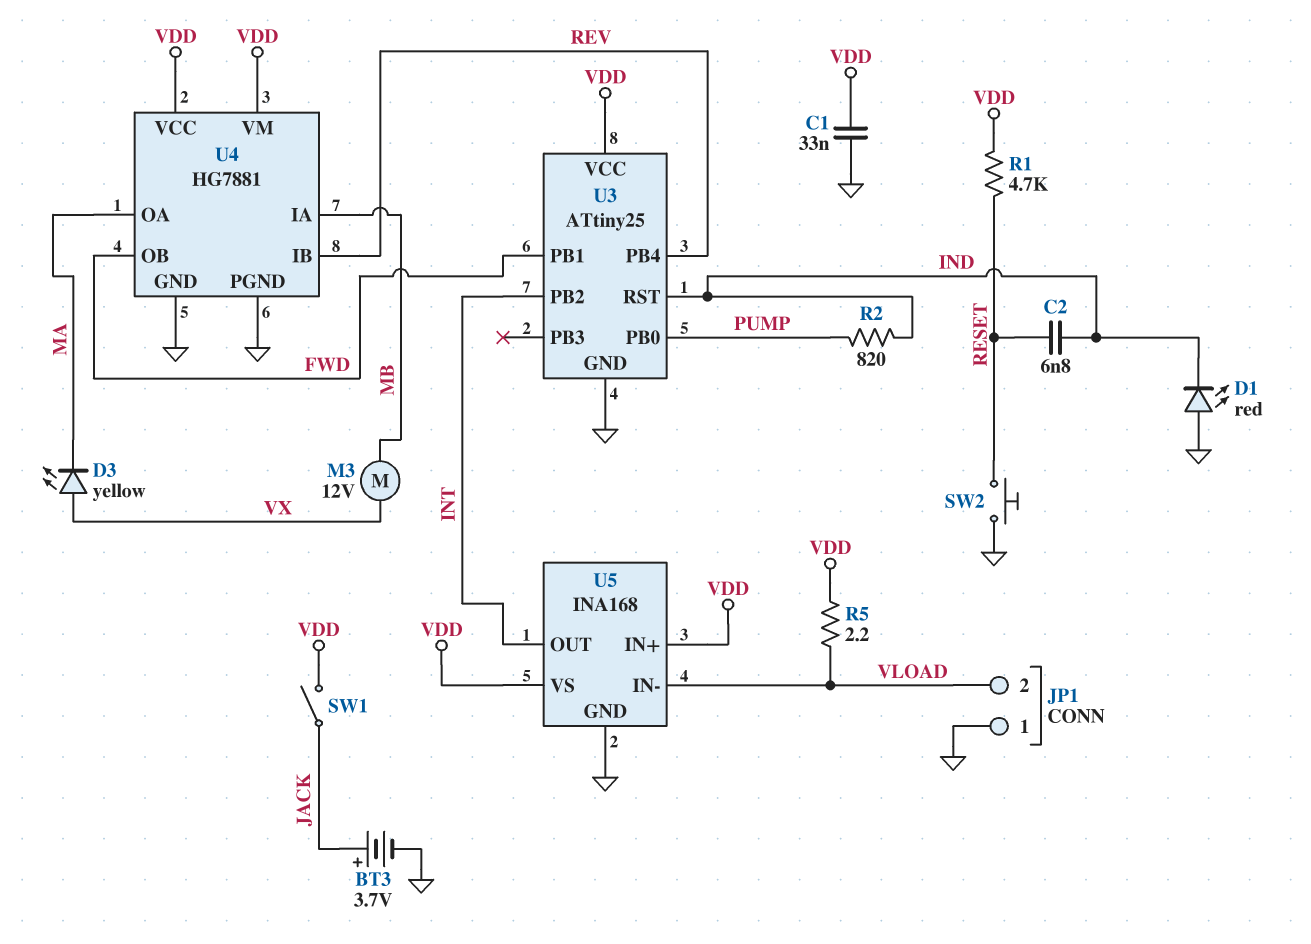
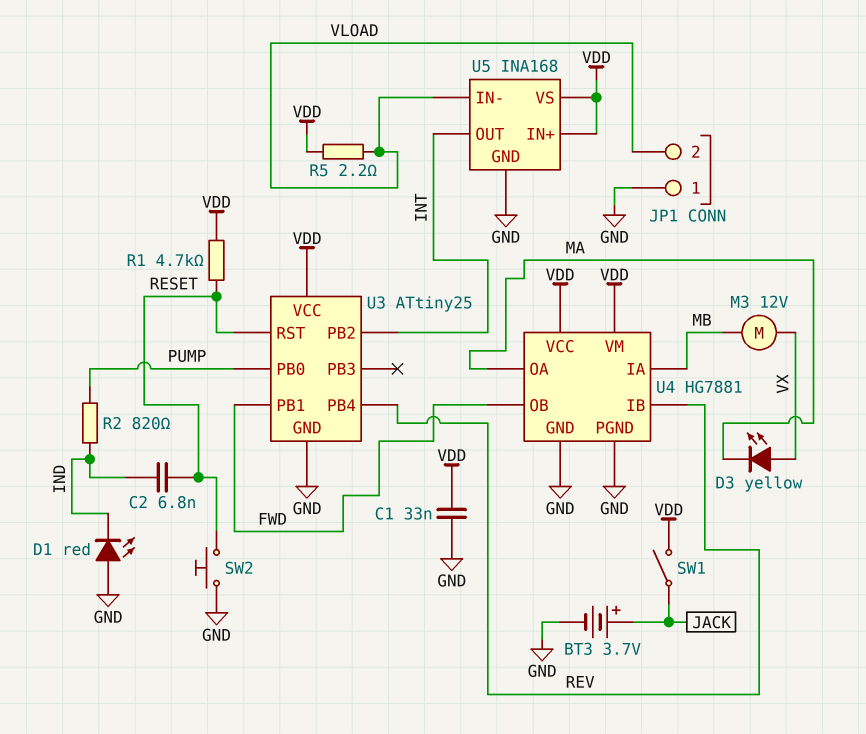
U3 pin RST: IND -> RESET

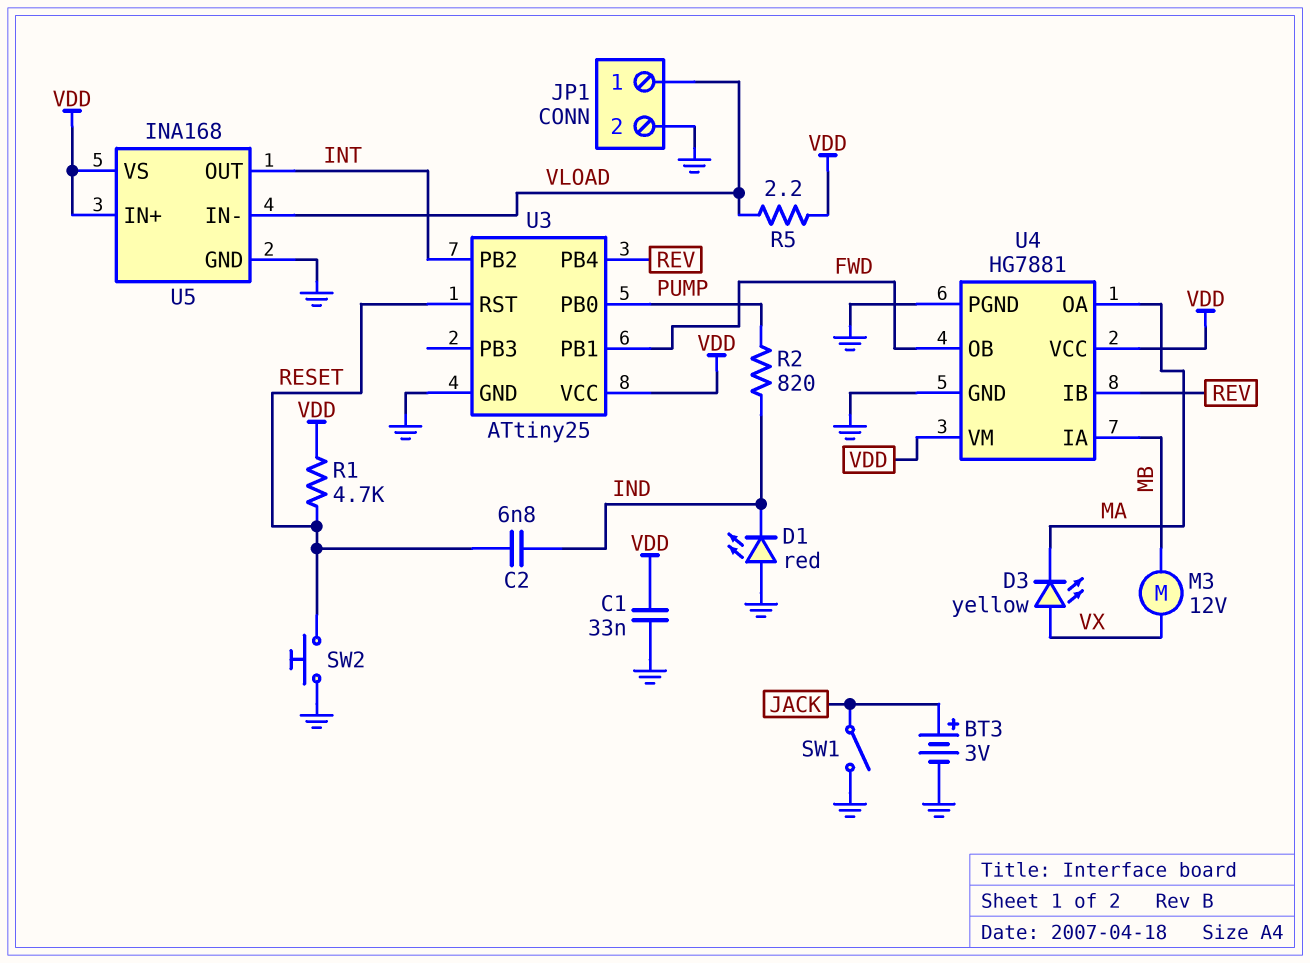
BT3: 3.7V (plus JACK, minus GND) -> 3V (plus JACK, minus GND)
JP1 pin 1: GND -> VLOAD
JP1 pin 2: VLOAD -> GND
SW1: switch (JACK, VDD) -> switch (GND, JACK)

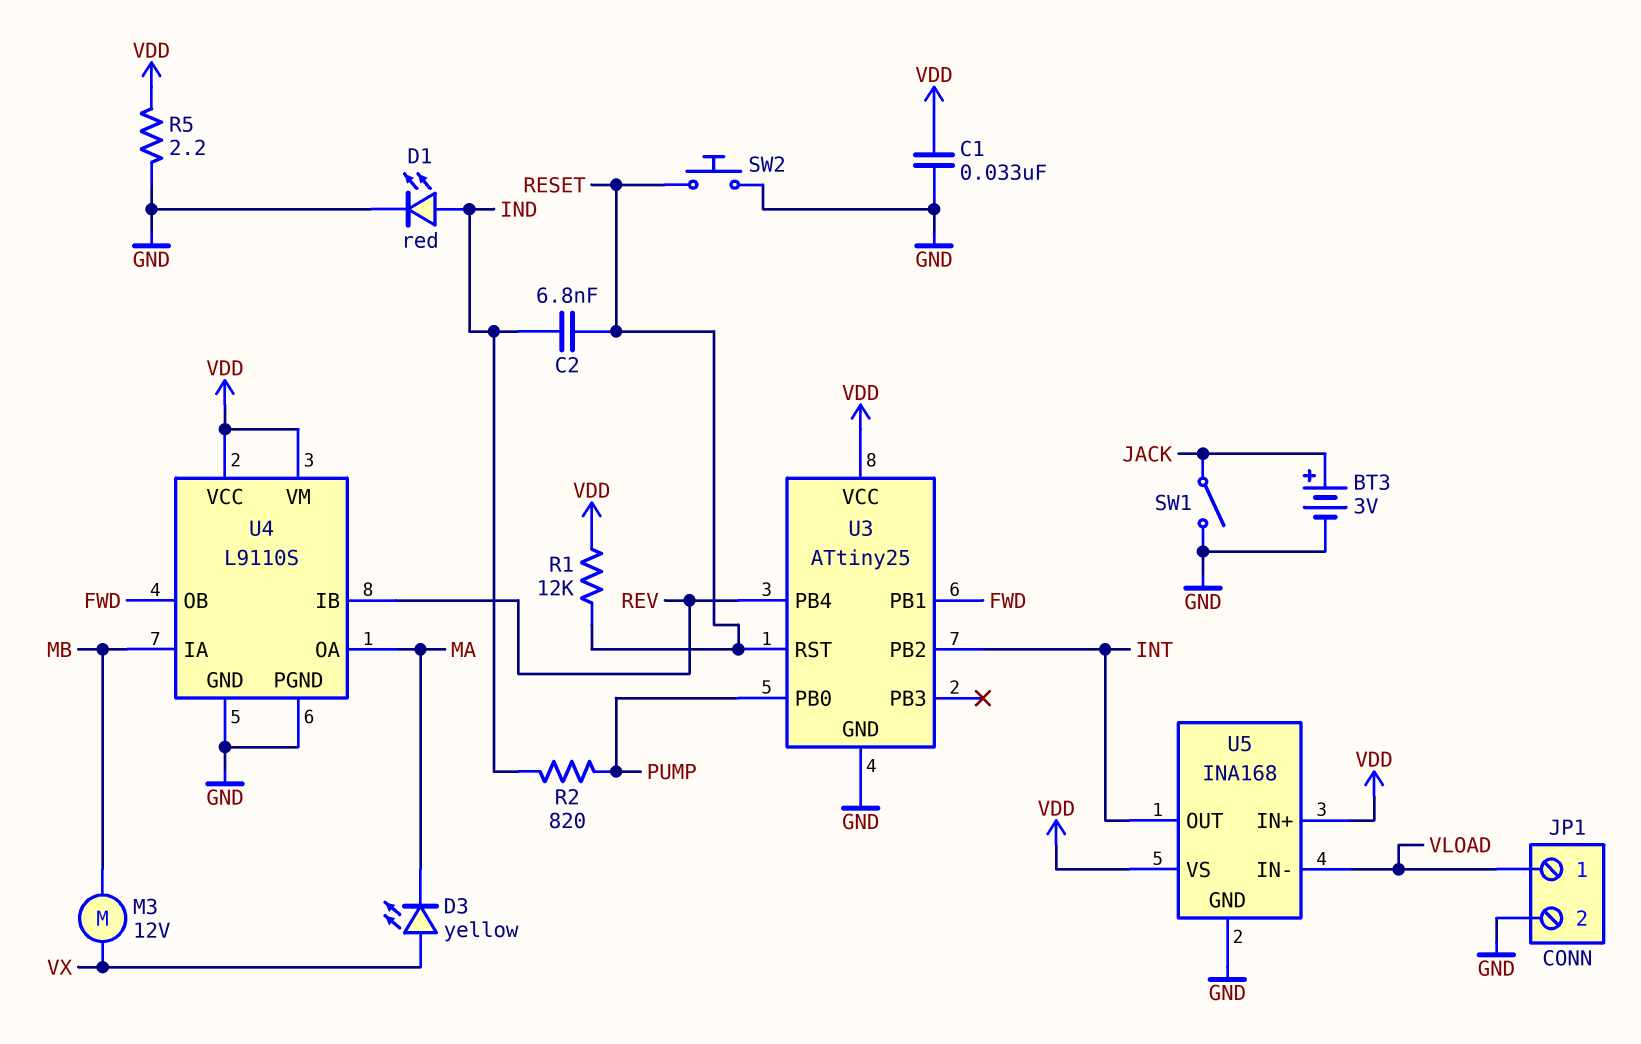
D1: LED red (A GND, K IND) -> LED red (A IND, K GND)
R1: 4.7k (RESET, VDD) -> 12k (RESET, VDD)
R5: 2.2 (VDD, VLOAD) -> 2.2 (GND, VDD)
U4: HG7881 -> L9110S

